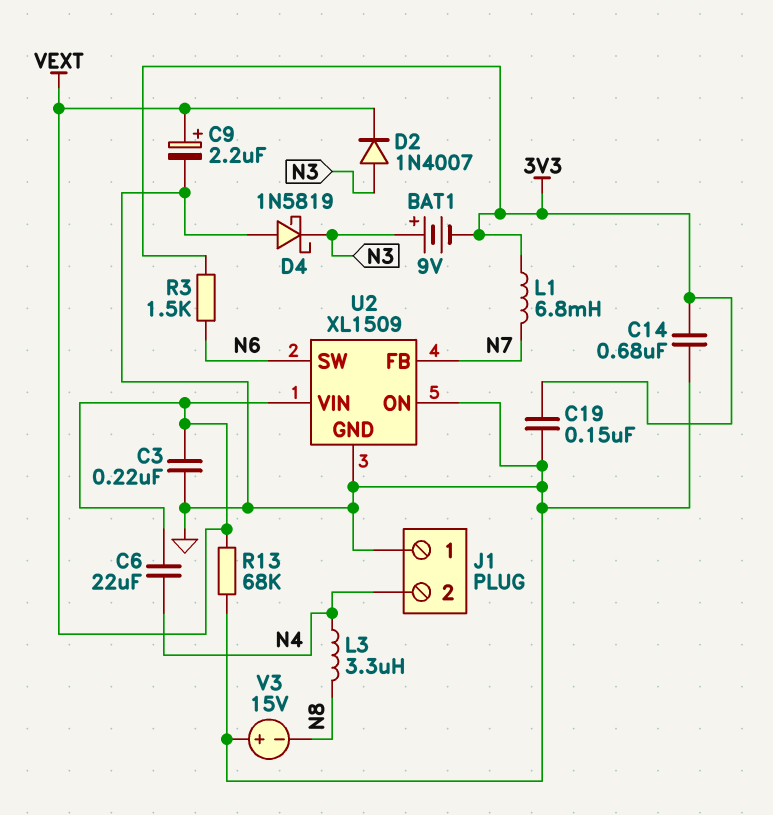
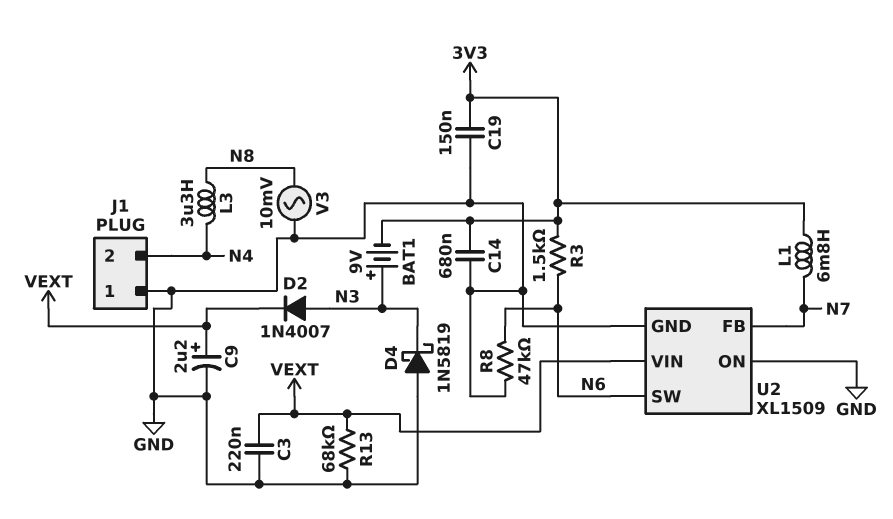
C6: 22uF (N4, VEXT) -> none
R8: none -> 47k (GND, N6)
V3: 15V (plus GND, minus N8) -> AC 10mV (GND, N8)

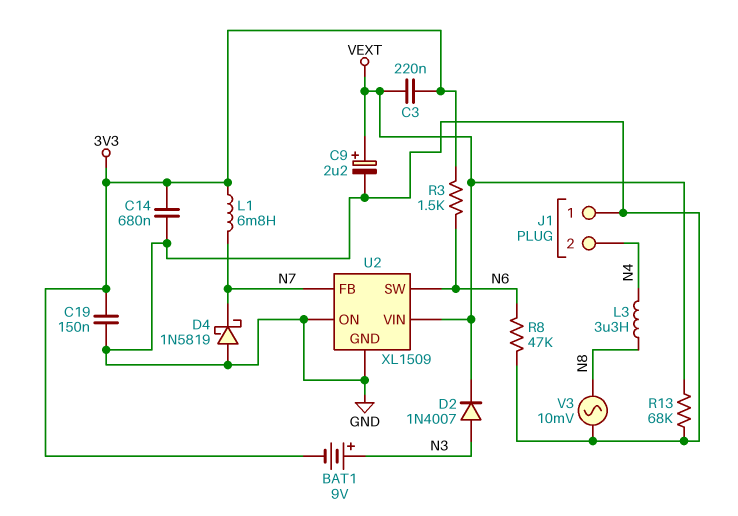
C3: 220nF (GND, VEXT) -> 220nF (3V3, VEXT)
D4: schottky 1N5819 (A GND, K N3) -> schottky 1N5819 (A GND, K N7)

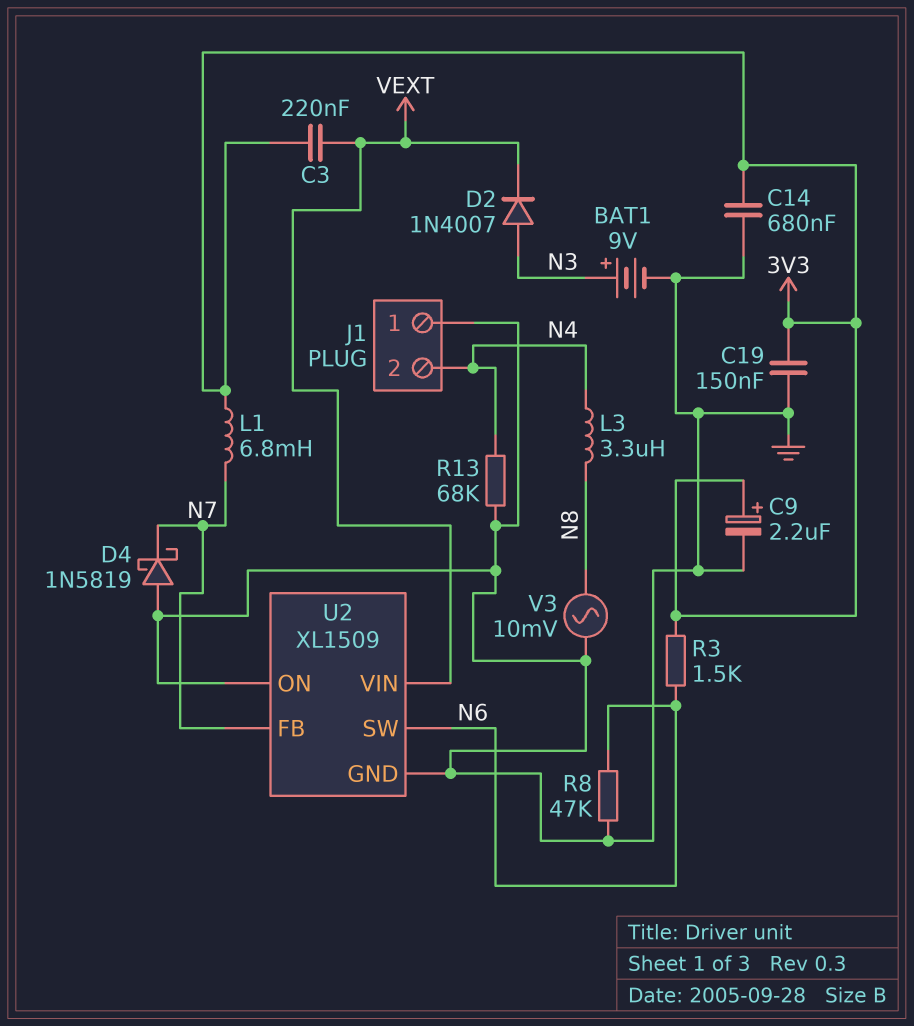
BAT1: 9V (plus N3, minus 3V3) -> 9V (plus N3, minus GND)
C9: 2.2uF (plus VEXT, minus GND) -> 2.2uF (plus 3V3, minus GND)
R13: 68k (GND, VEXT) -> 68k (GND, N4)

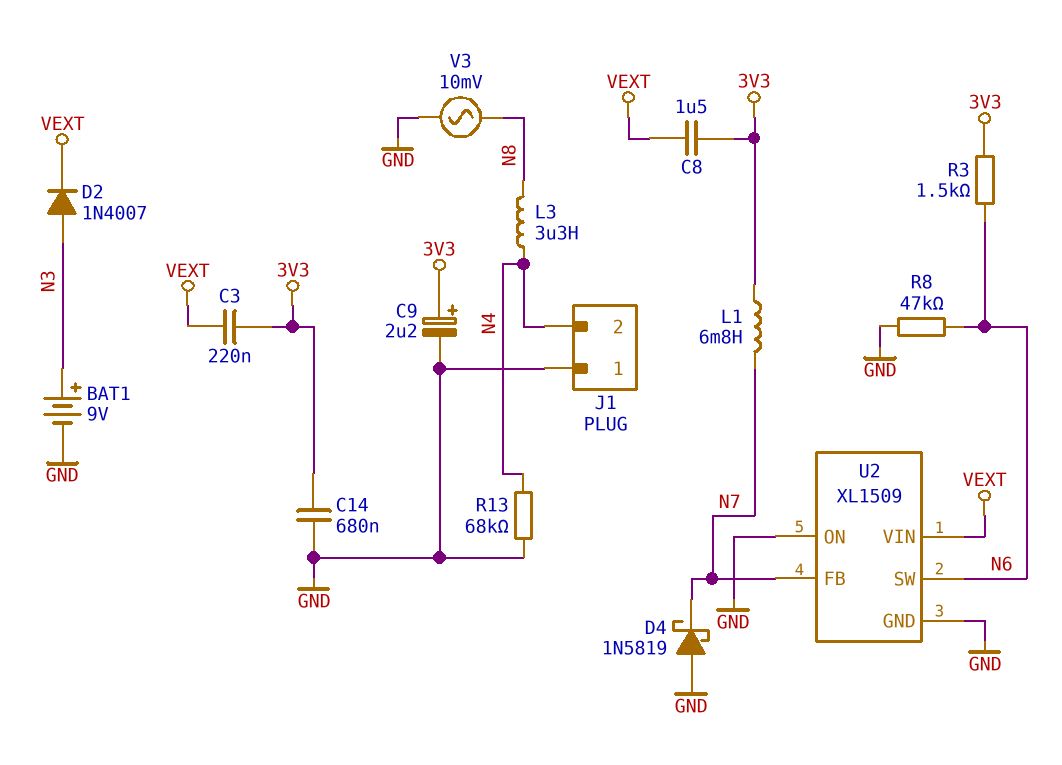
C8: none -> 1.5uF (3V3, VEXT)
C19: 150nF (3V3, GND) -> none

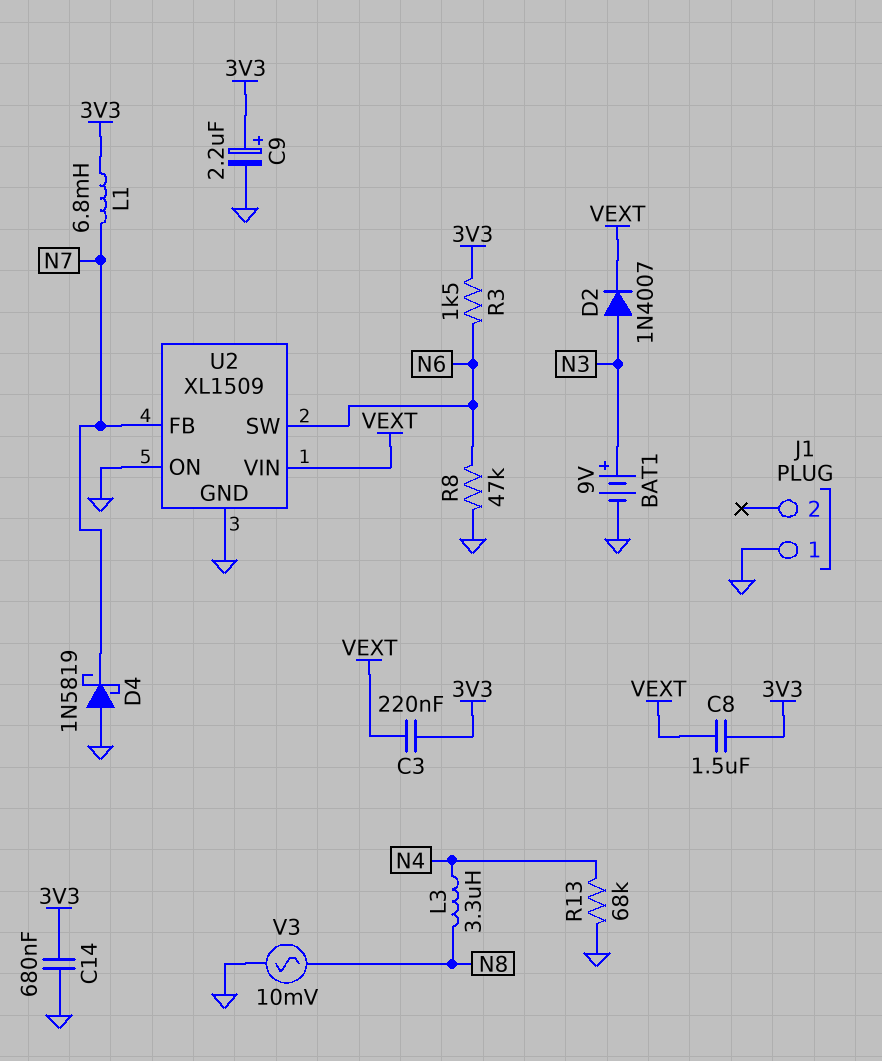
J1 pin 2: N4 -> none

